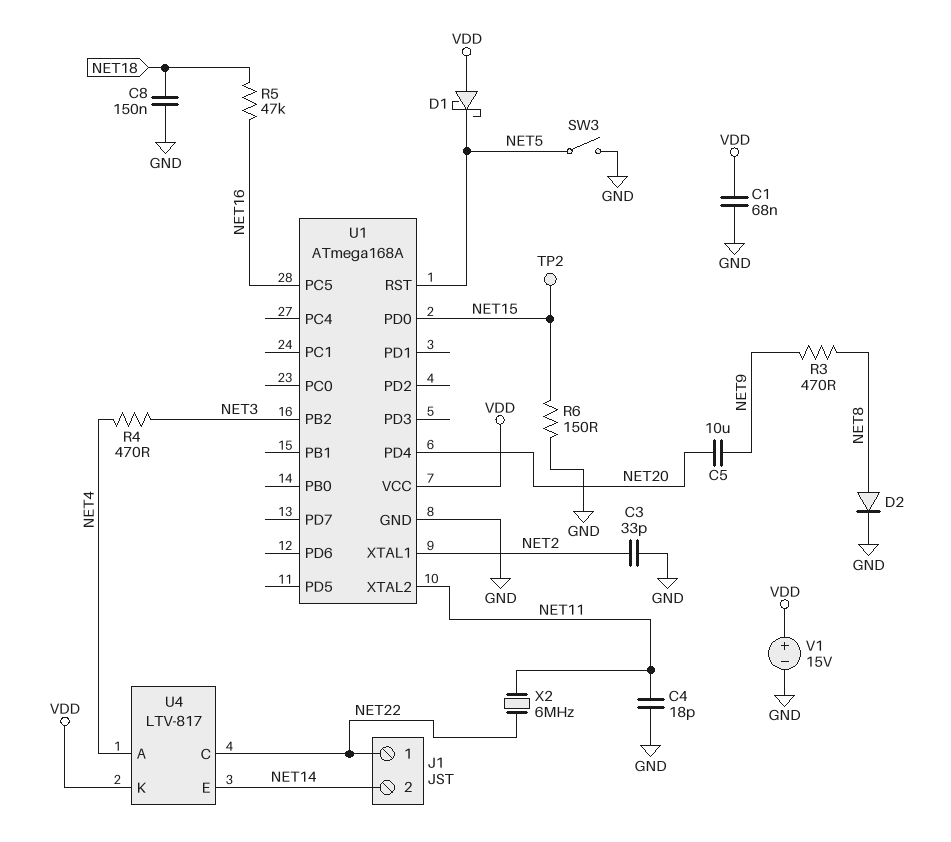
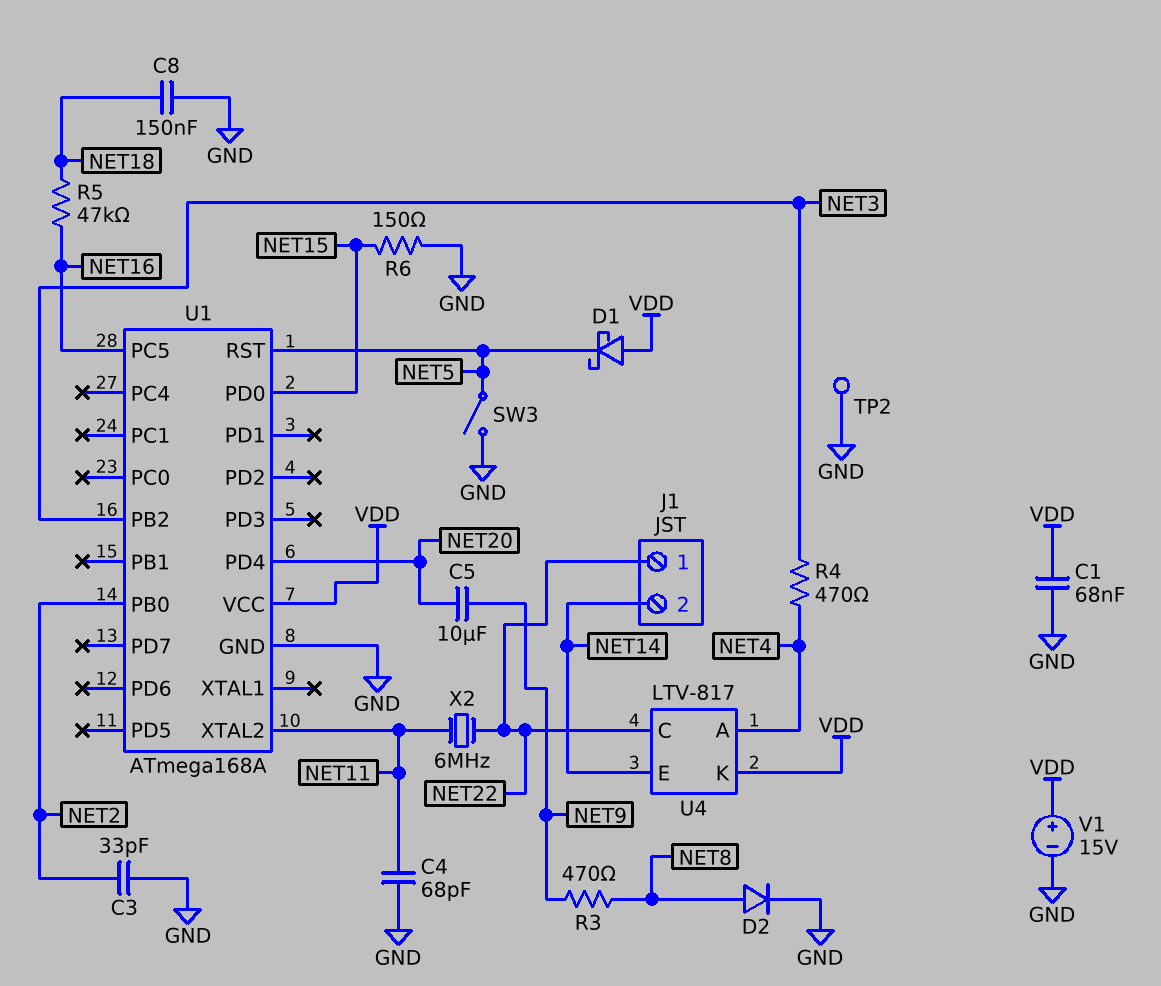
C4: 18pF (GND, NET11) -> 68pF (GND, NET11)
TP2: test point (NET15) -> test point (GND)
U1 pin PB0: none -> NET2
U1 pin XTAL1: NET2 -> none

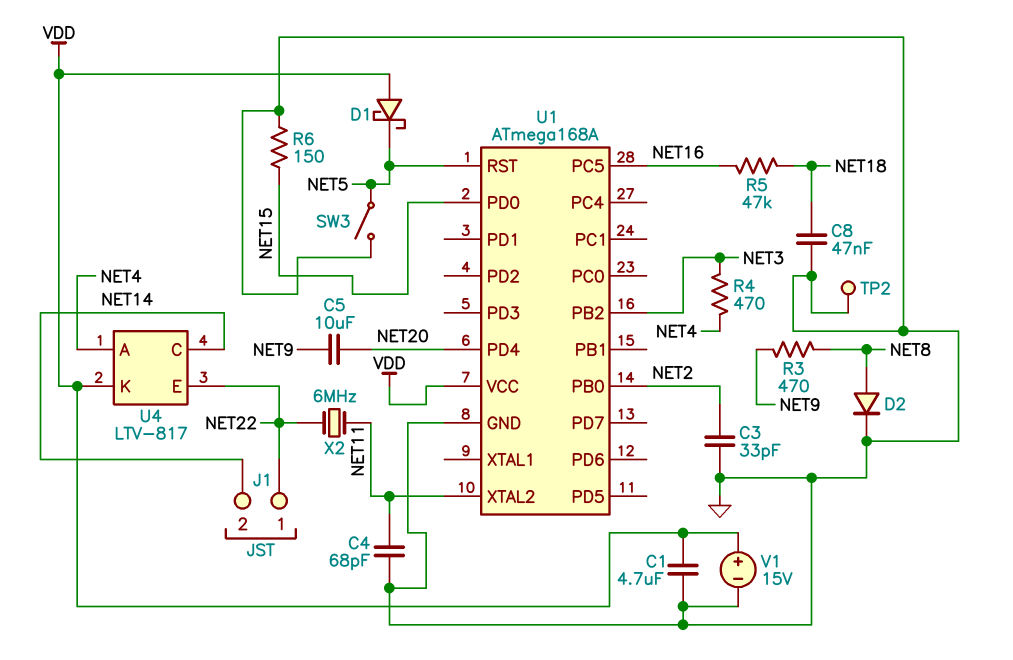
C1: 68nF (GND, VDD) -> 4.7uF (GND, VDD)
C8: 150nF (GND, NET18) -> 47nF (GND, NET18)
U4 pin C: NET22 -> NET14
U4 pin E: NET14 -> NET22

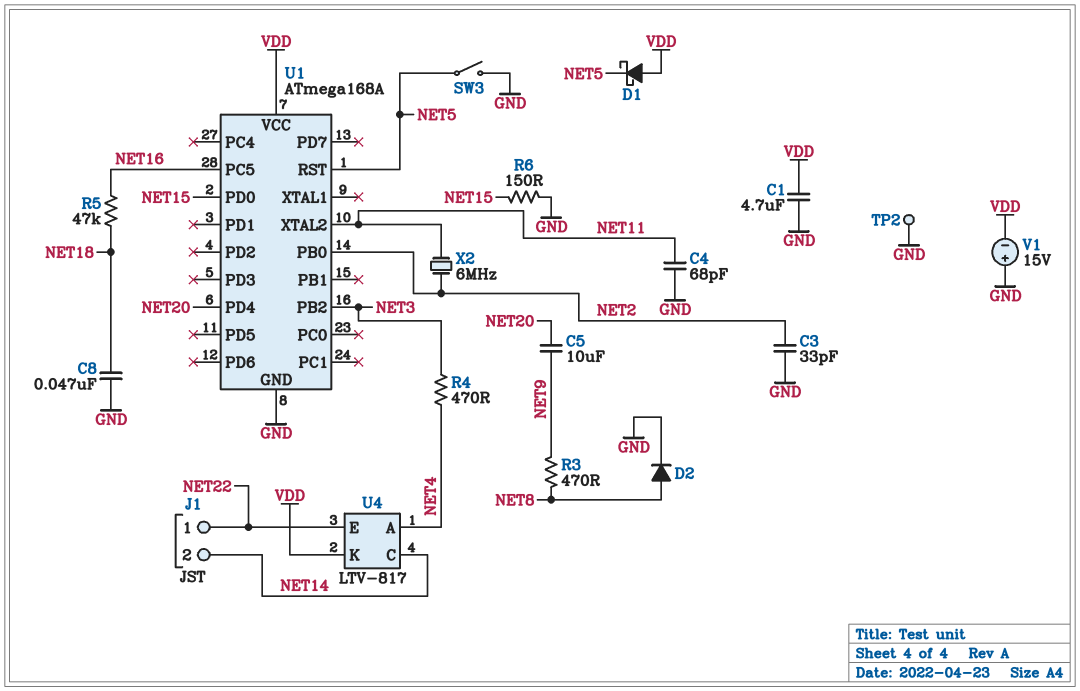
V1: 15V (plus VDD, minus GND) -> 15V (plus GND, minus VDD)
X2: 6MHz (NET11, NET22) -> 6MHz (NET2, NET11)

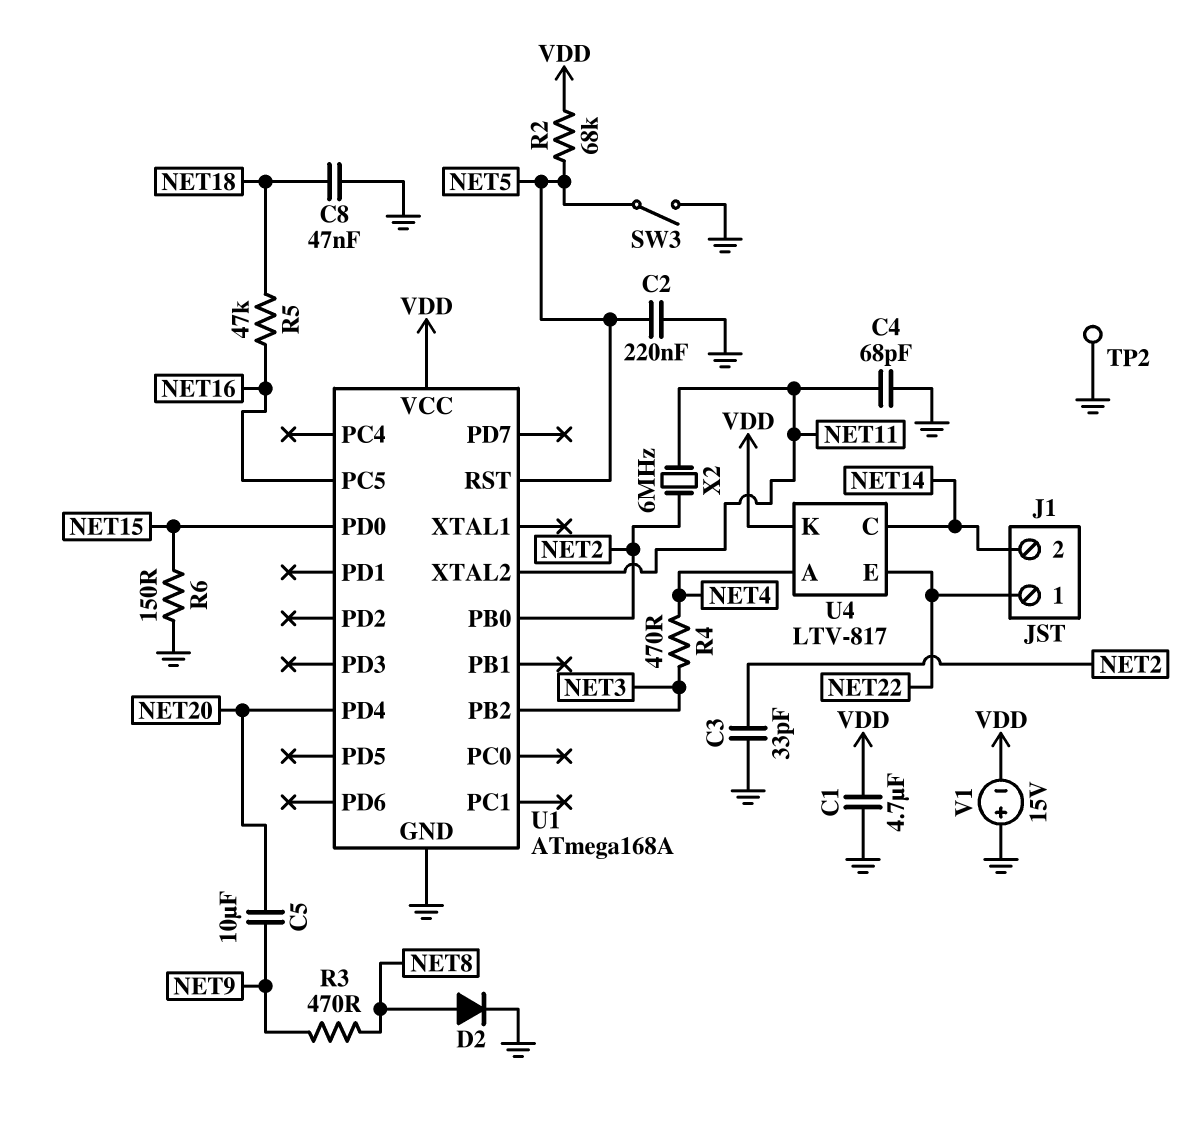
C2: none -> 220nF (GND, NET5)
D1: schottky (A VDD, K NET5) -> none
R2: none -> 68k (NET5, VDD)

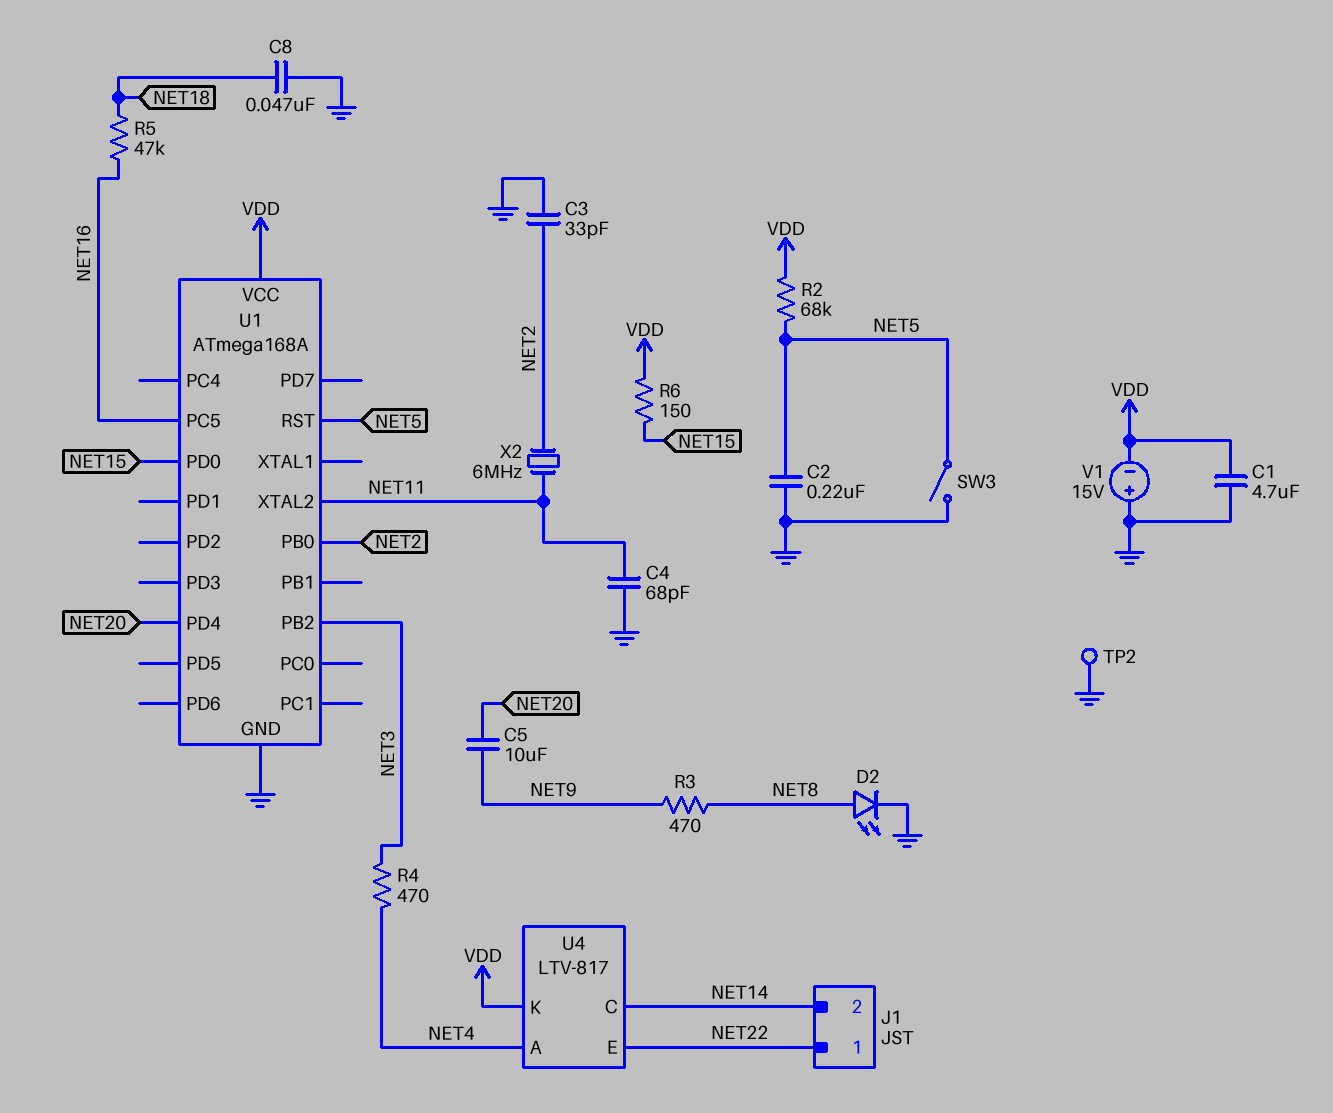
D2: diode (A NET8, K GND) -> LED (A NET8, K GND)
R6: 150 (GND, NET15) -> 150 (NET15, VDD)

